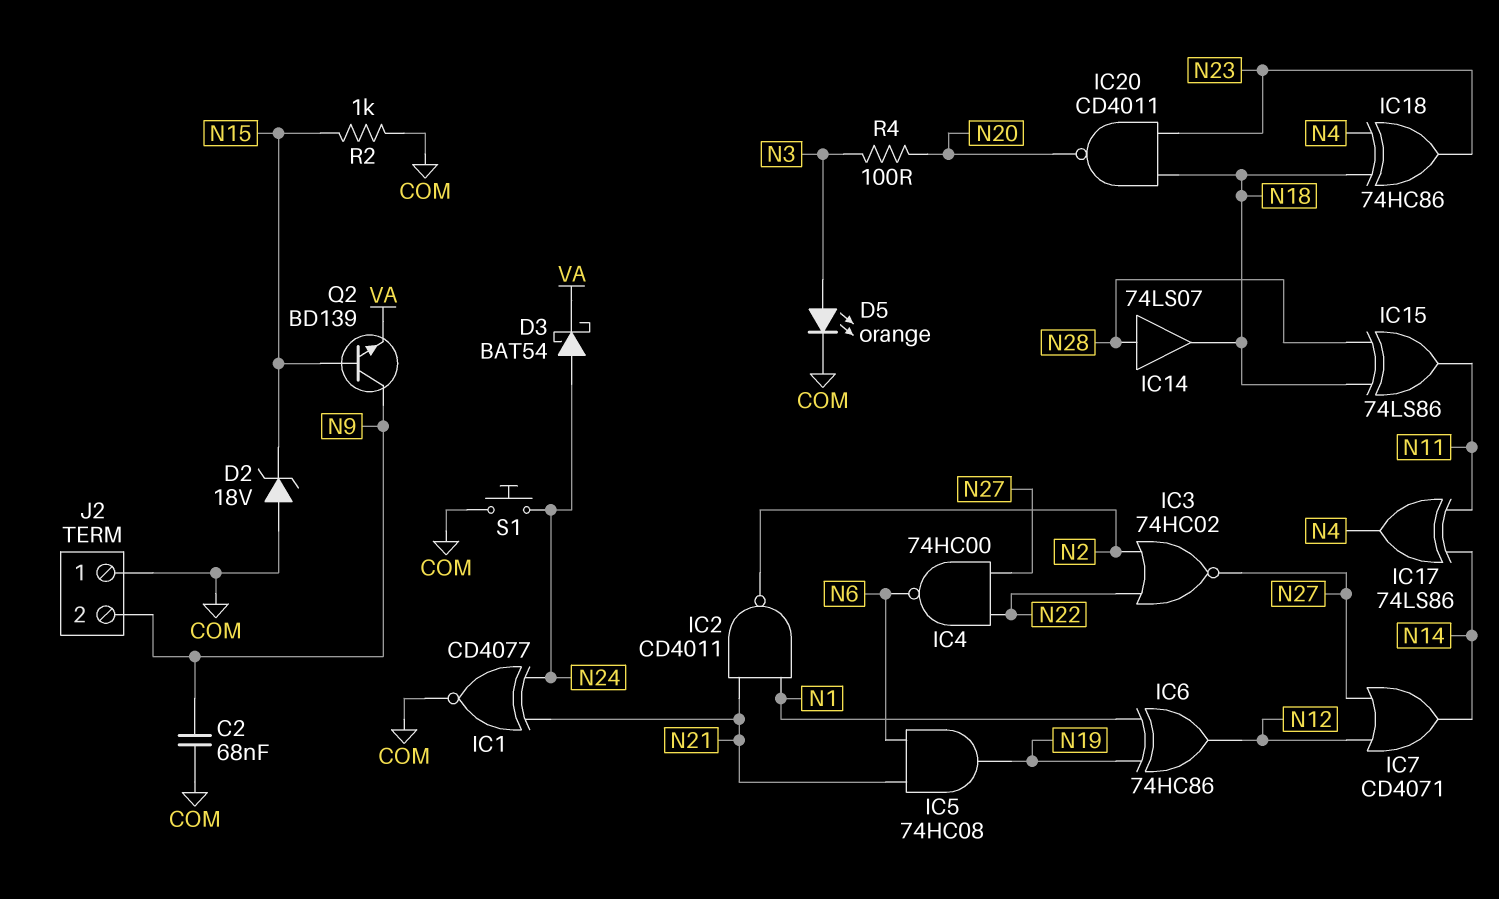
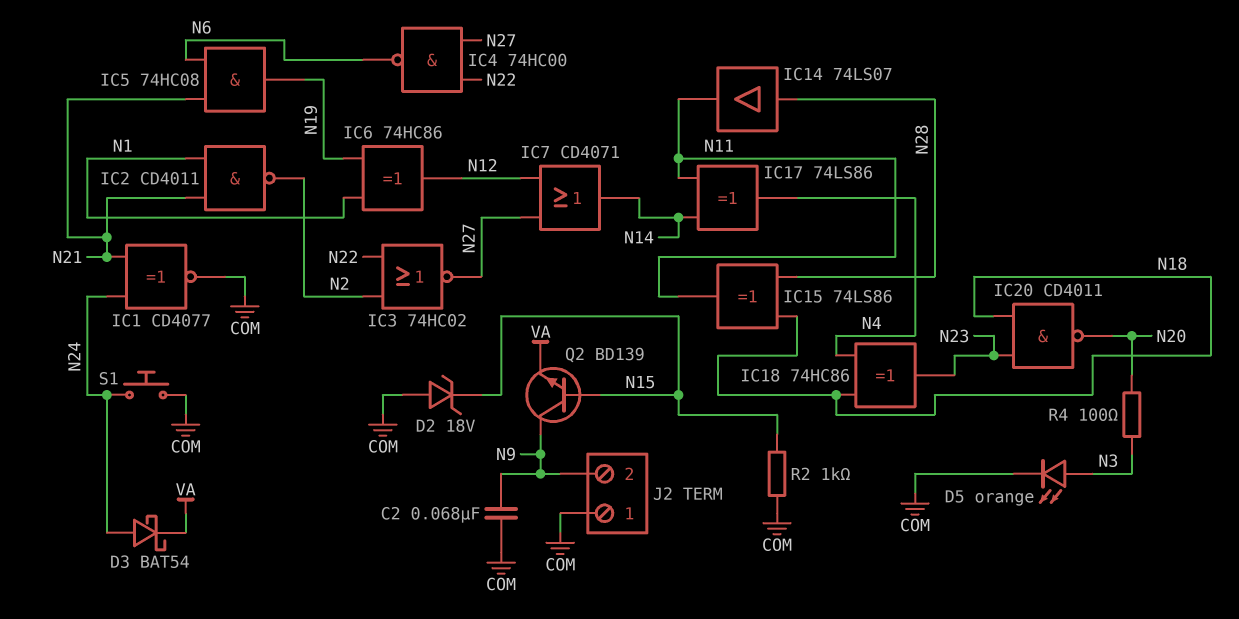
IC14: buffer 74LS07 (in N28, out N18) -> buffer 74LS07 (in N28, out N11)

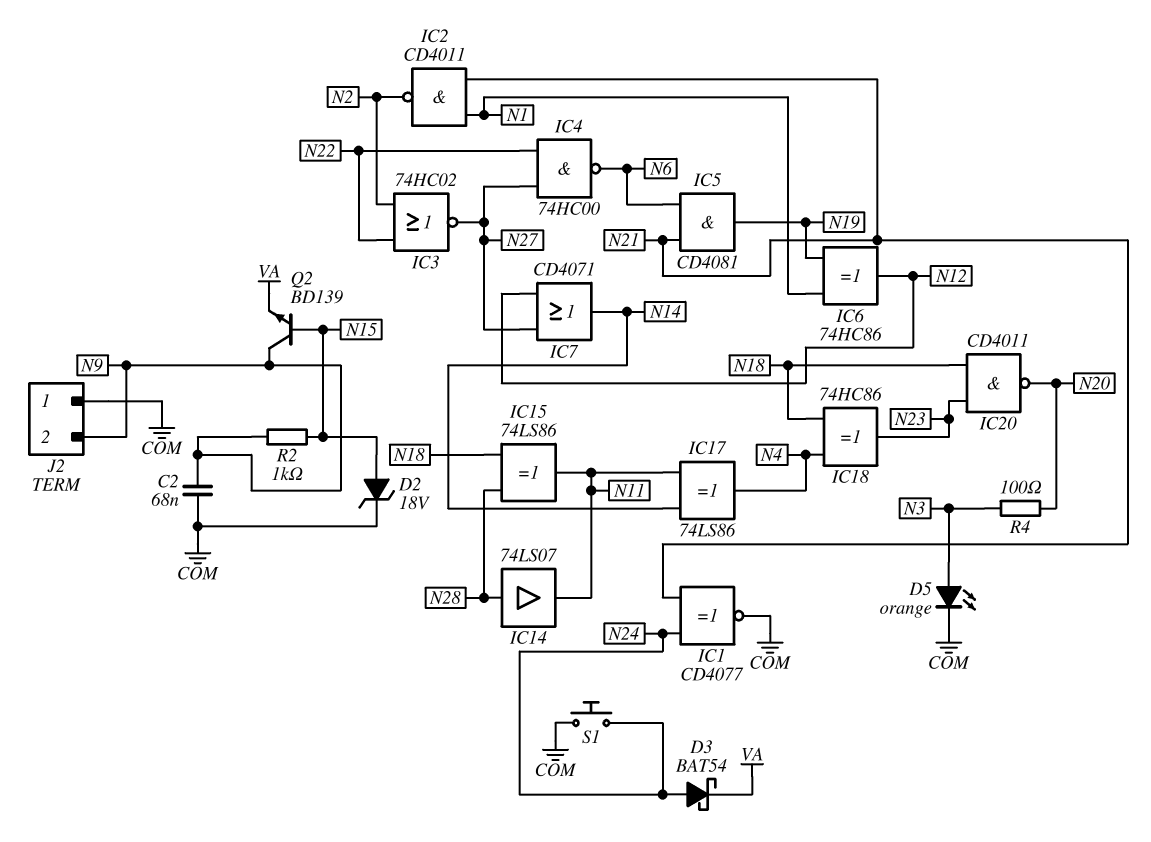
D2: zener 18V (A COM, K N15) -> zener 18V (A N15, K COM)
IC5: AND 74HC08 (in N6, in N21, out N19) -> AND CD4081 (in N6, in N21, out N19)
R2: 1k (COM, N15) -> 1k (N9, N15)

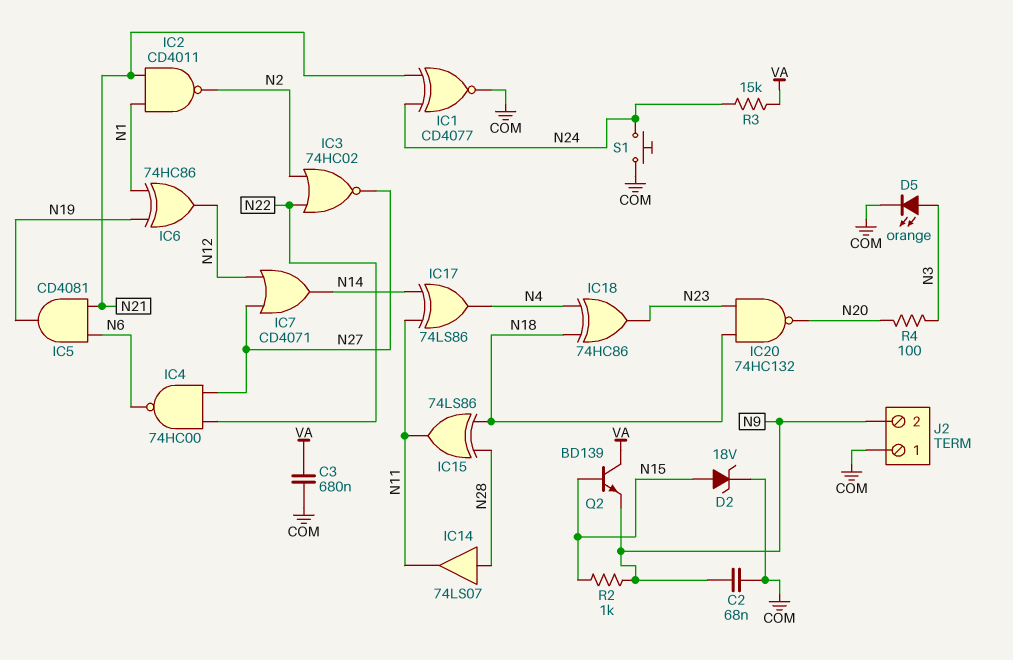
C3: none -> 680nF (COM, VA)
D3: schottky BAT54 (A N24, K VA) -> none
IC20: NAND CD4011 (in N18, in N23, out N20) -> NAND 74HC132 (in N18, in N23, out N20)
Q2: NPN BD139 (B N15, C N9, E VA) -> NPN BD139 (B N15, C VA, E N9)
R3: none -> 15k (N24, VA)

